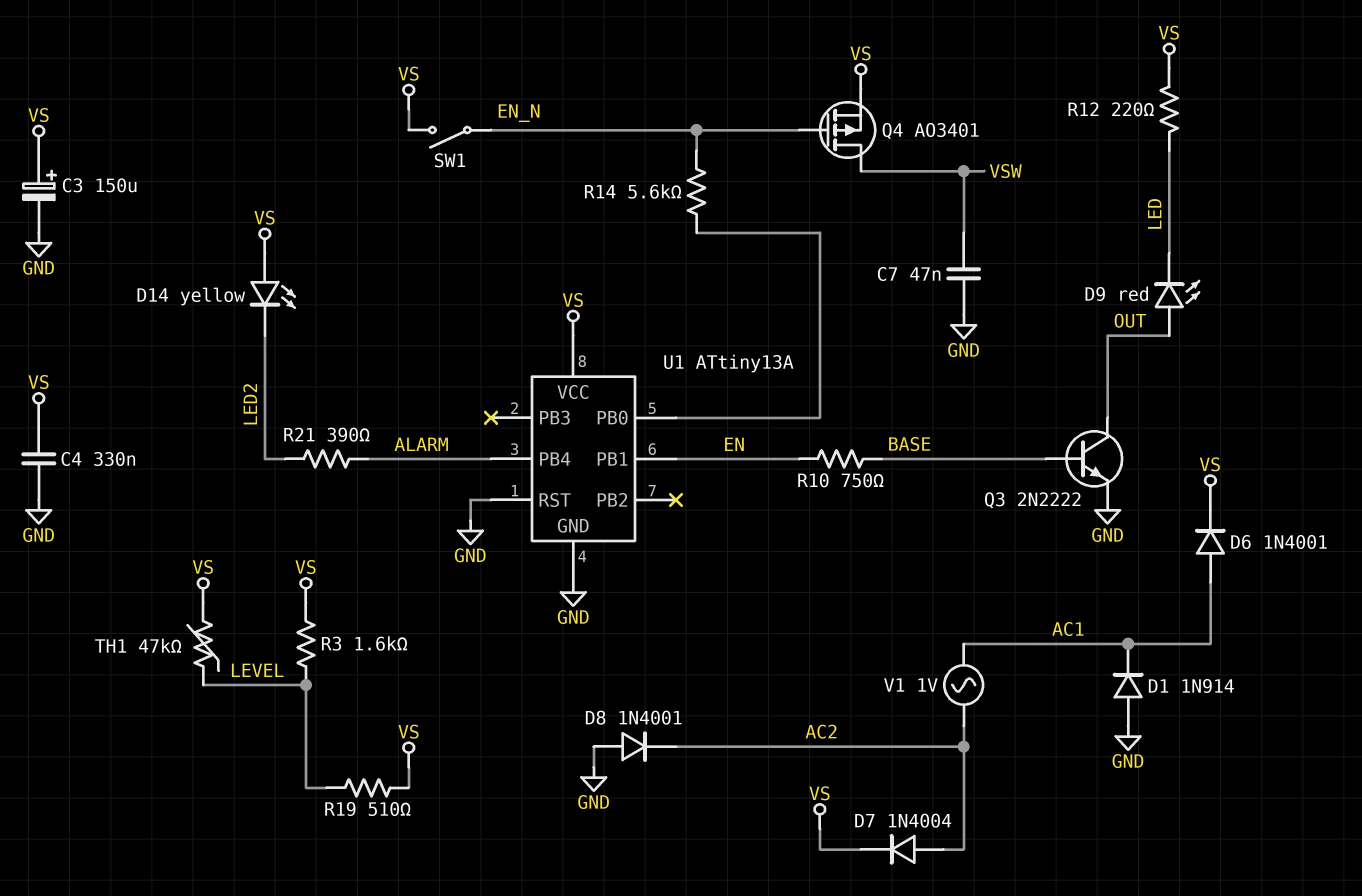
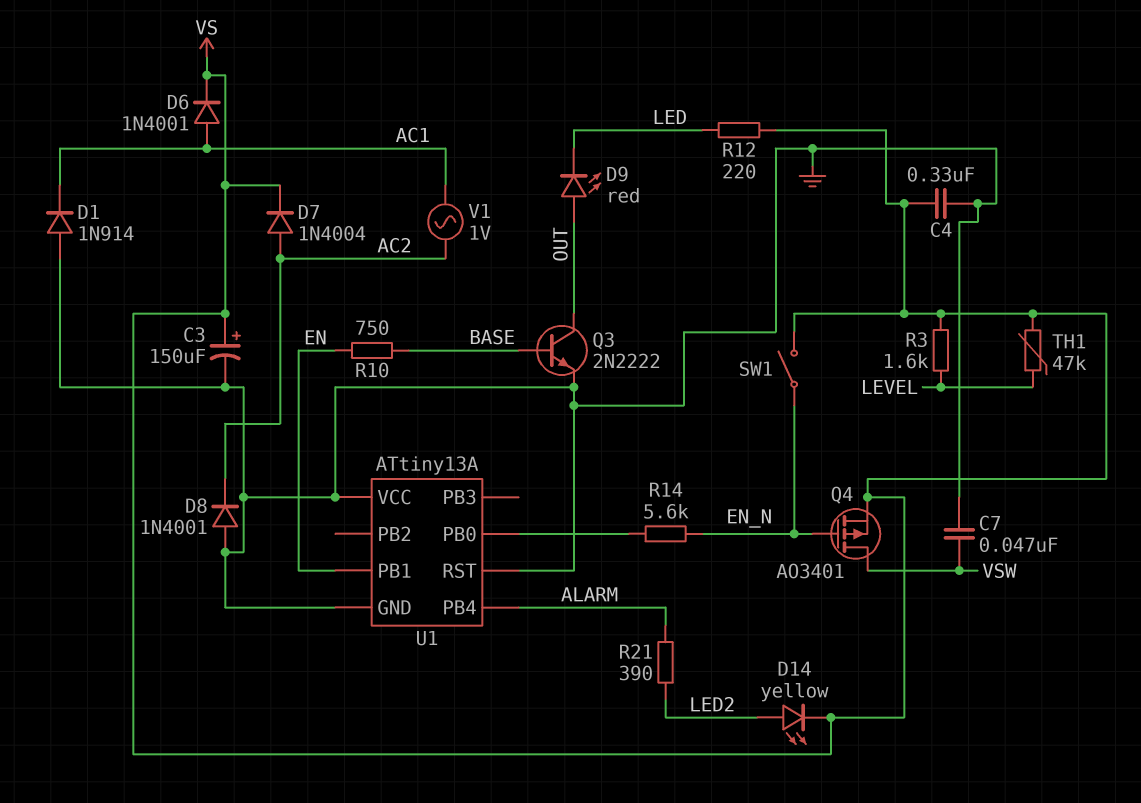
D14: LED yellow (A VS, K LED2) -> LED yellow (A LED2, K VS)
R19: 510 (LEVEL, VS) -> none
U1 pin VCC: VS -> GND

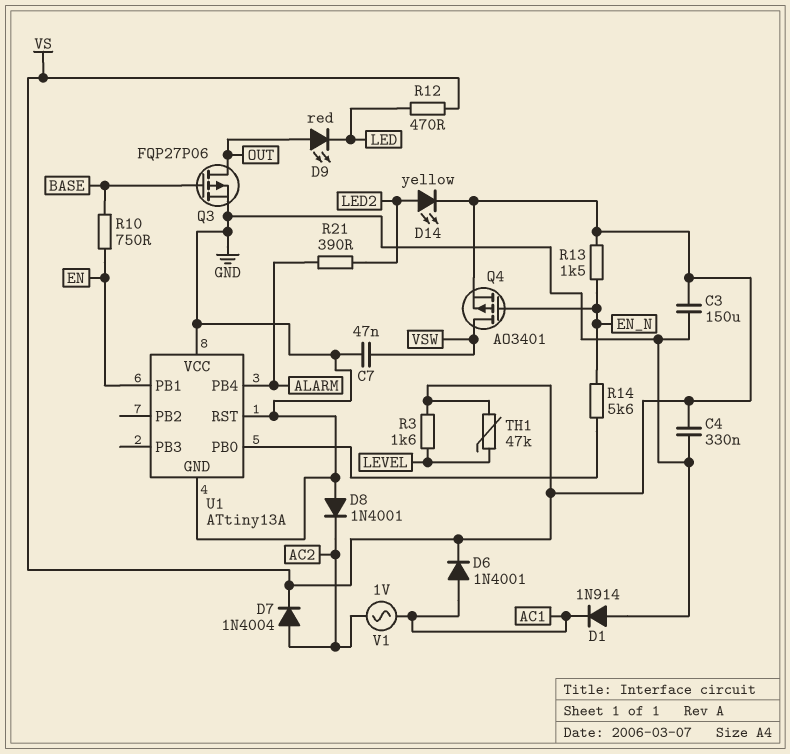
C3: 150uF (plus VS, minus GND) -> 150uF (GND, VS)
Q3: NPN 2N2222 (B BASE, C OUT, E GND) -> PMOS FQP27P06 (G BASE, D OUT, S GND)
R12: 220 (LED, VS) -> 470 (LED, VS)
R13: none -> 1.5k (EN_N, VS)
SW1: switch (EN_N, VS) -> none

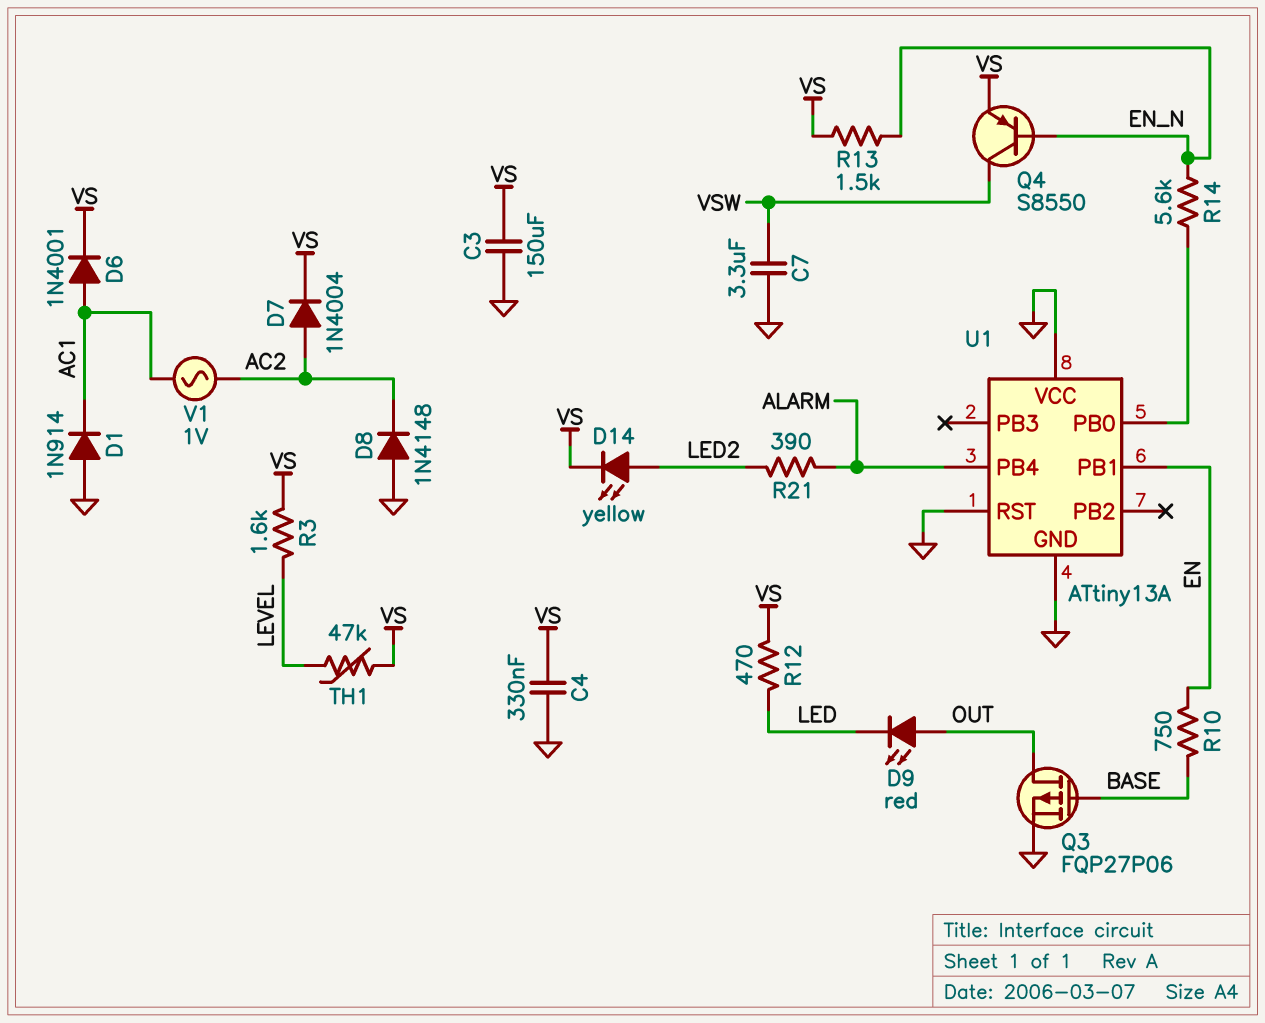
C7: 47nF (GND, VSW) -> 3.3uF (GND, VSW)
D8: diode 1N4001 (A GND, K AC2) -> diode 1N4148 (A GND, K AC2)
Q4: PMOS AO3401 (G EN_N, D VSW, S VS) -> PNP S8550 (B EN_N, C VSW, E VS)

